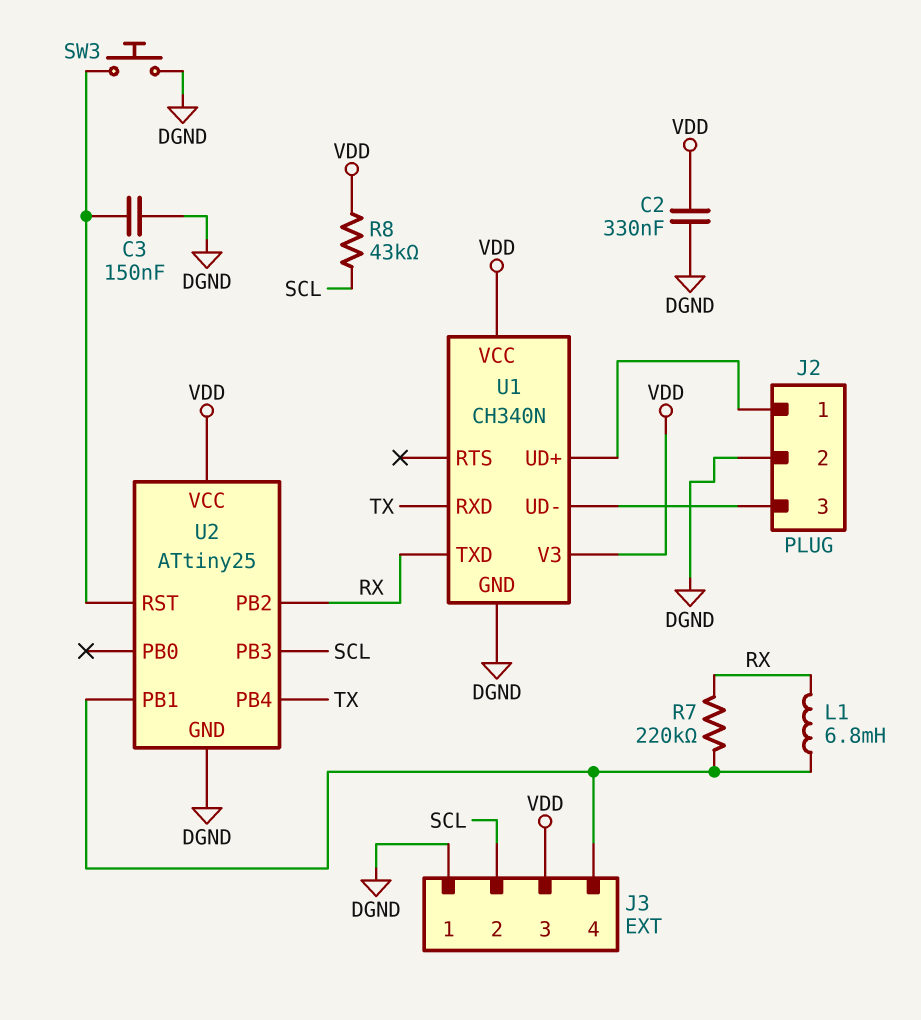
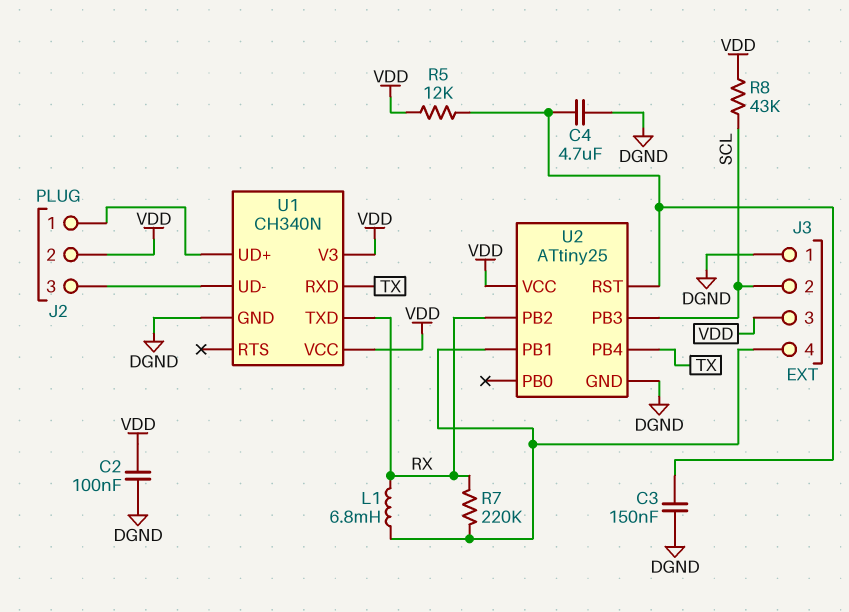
C2: 330nF (DGND, VDD) -> 100nF (DGND, VDD)
C4: none -> 4.7uF (DGND, U2/RST)
J2 pin 2: DGND -> VDD
R5: none -> 12k (U2/RST, VDD)
SW3: button (DGND, U2/RST) -> none

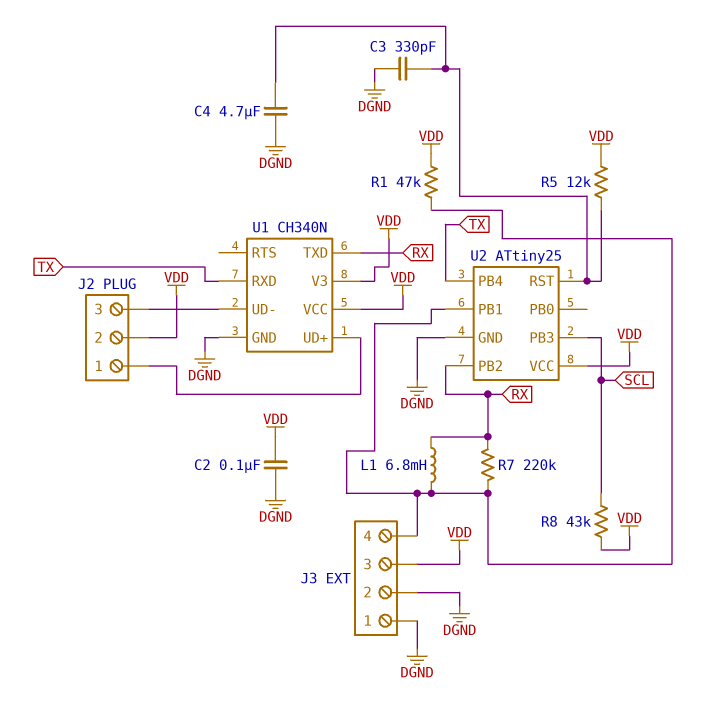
C3: 150nF (DGND, U2/RST) -> 330pF (DGND, U2/RST)
J3 pin 2: SCL -> DGND
R1: none -> 47k (J3/4, VDD)

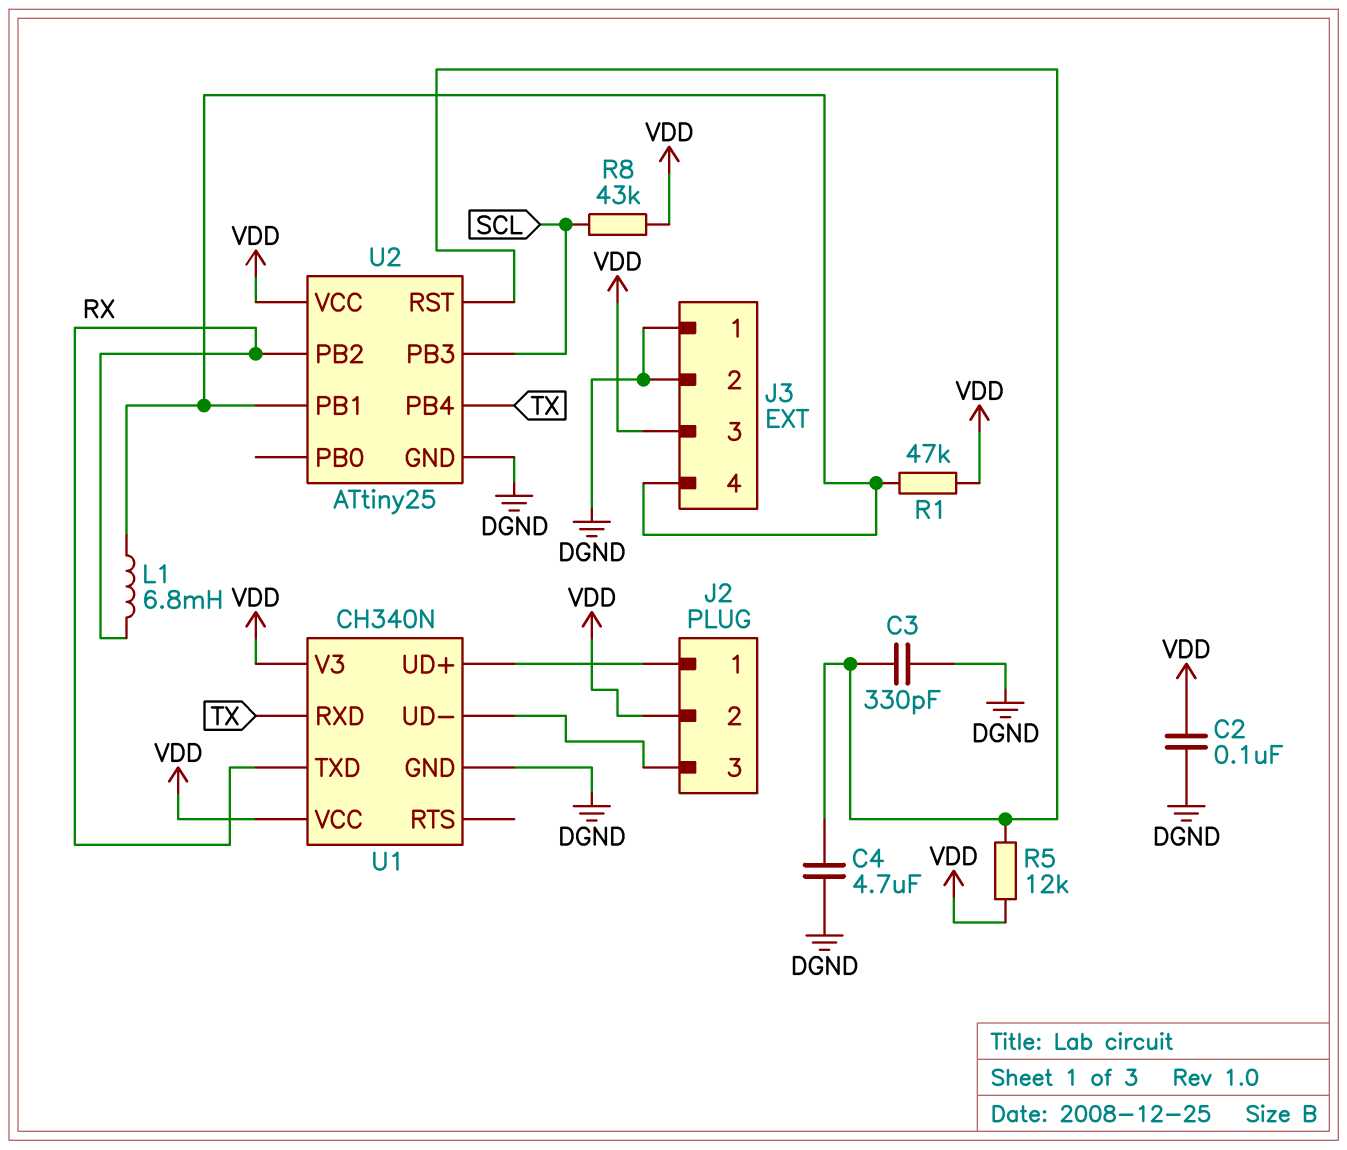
R7: 220k (J3/4, RX) -> none

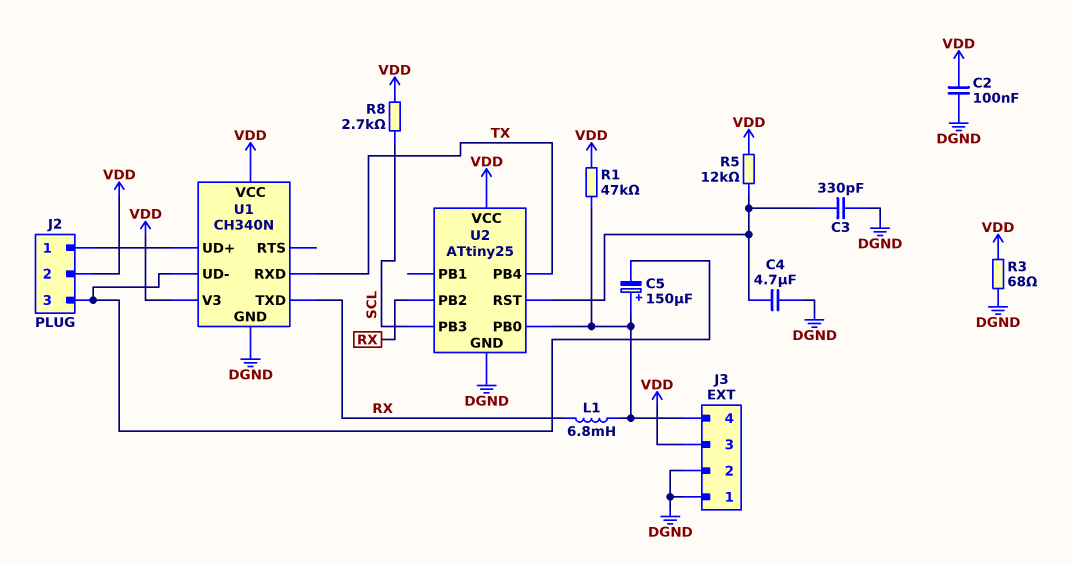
C5: none -> 150uF (plus J3/4, minus J2/3)
R3: none -> 68 (DGND, VDD)
R8: 43k (SCL, VDD) -> 2.7k (SCL, VDD)
U2 pin PB0: none -> J3/4
U2 pin PB1: J3/4 -> none

